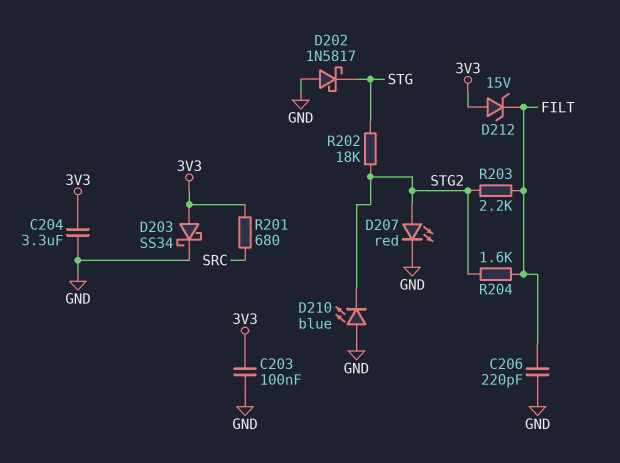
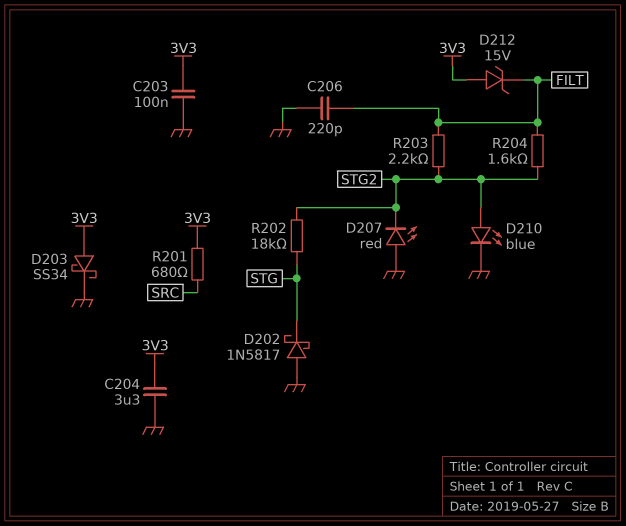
D207: LED red (A STG2, K GND) -> LED red (A GND, K STG2)
D210: LED blue (A GND, K STG2) -> LED blue (A STG2, K GND)

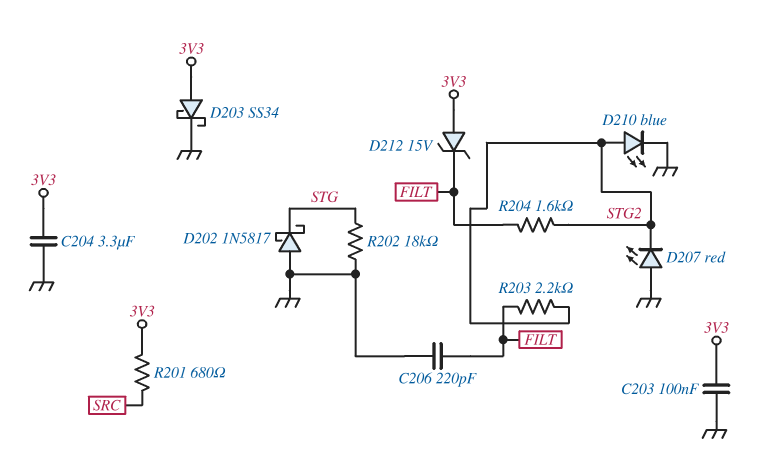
R202: 18k (STG, STG2) -> 18k (GND, STG)

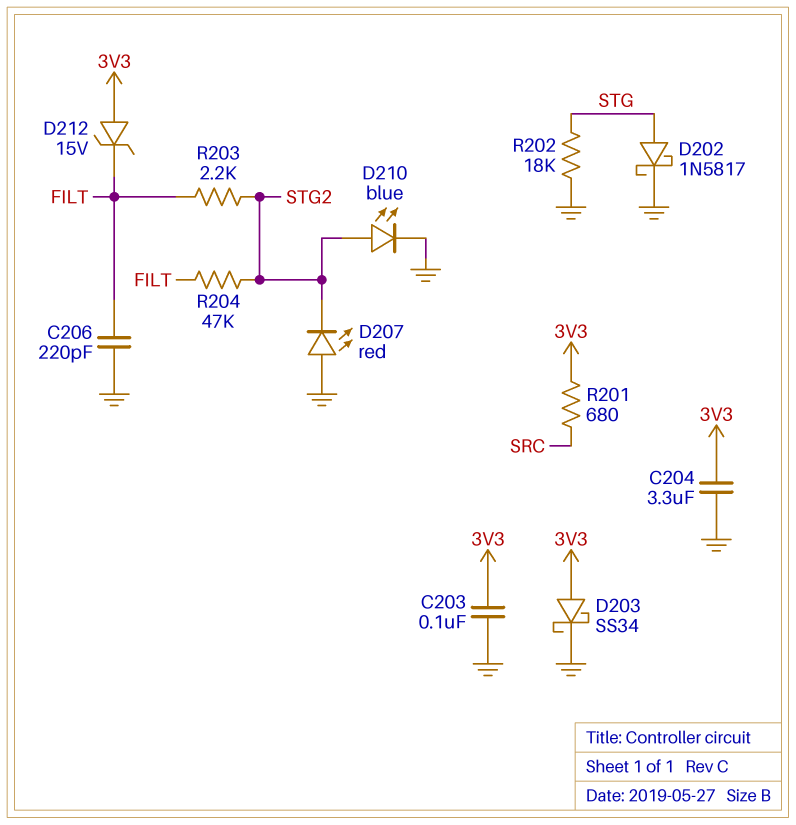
D202: schottky 1N5817 (A GND, K STG) -> schottky 1N5817 (A STG, K GND)
R204: 1.6k (FILT, STG2) -> 47k (FILT, STG2)

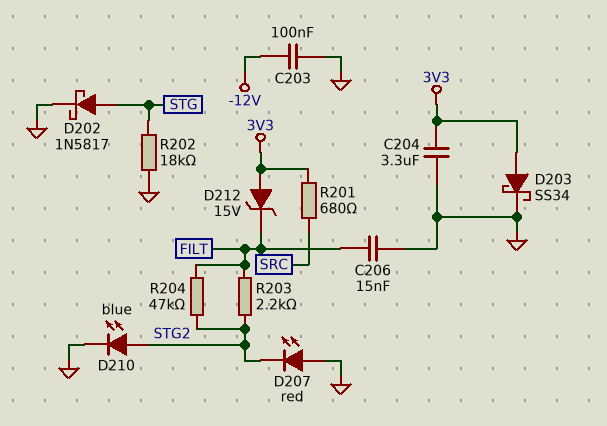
C203: 100nF (3V3, GND) -> 100nF (-12V, GND)
C206: 220pF (FILT, GND) -> 15nF (FILT, GND)

